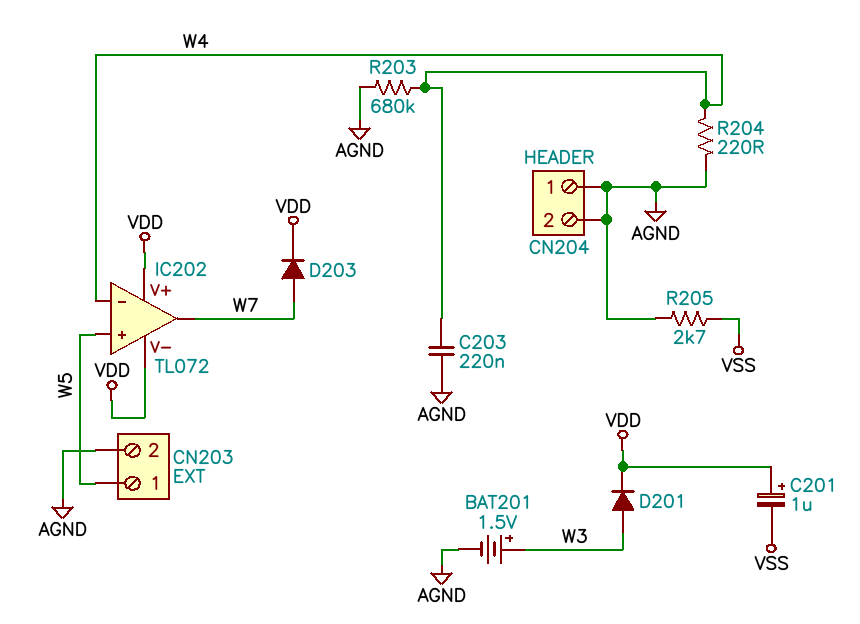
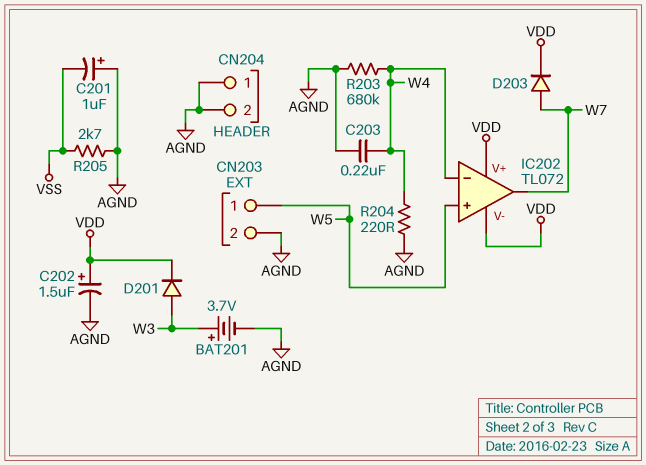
BAT201: 1.5V (plus W3, minus AGND) -> 3.7V (plus W3, minus AGND)
C201: 1uF (plus VDD, minus VSS) -> 1uF (plus AGND, minus VSS)
C202: none -> 1.5uF (plus VDD, minus AGND)

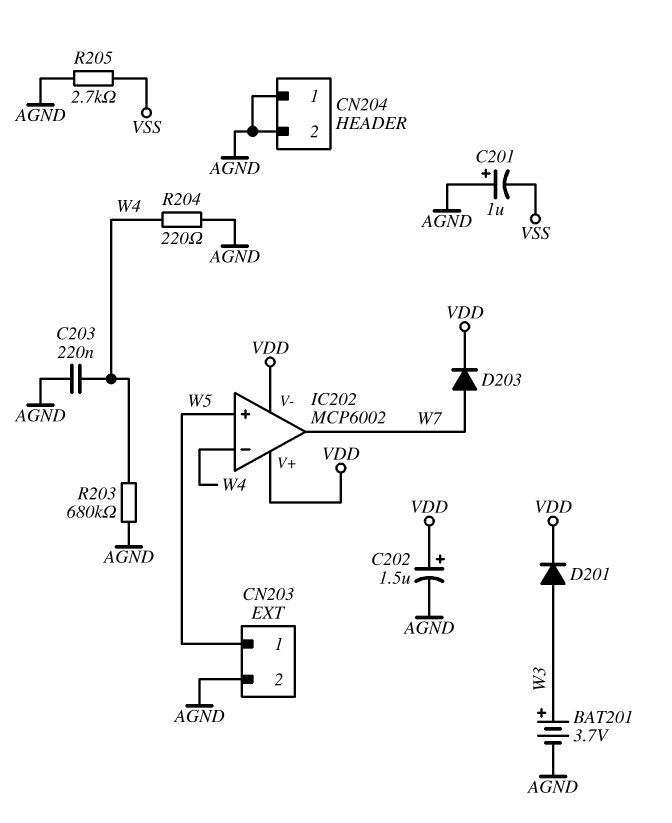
IC202: TL072 -> MCP6002

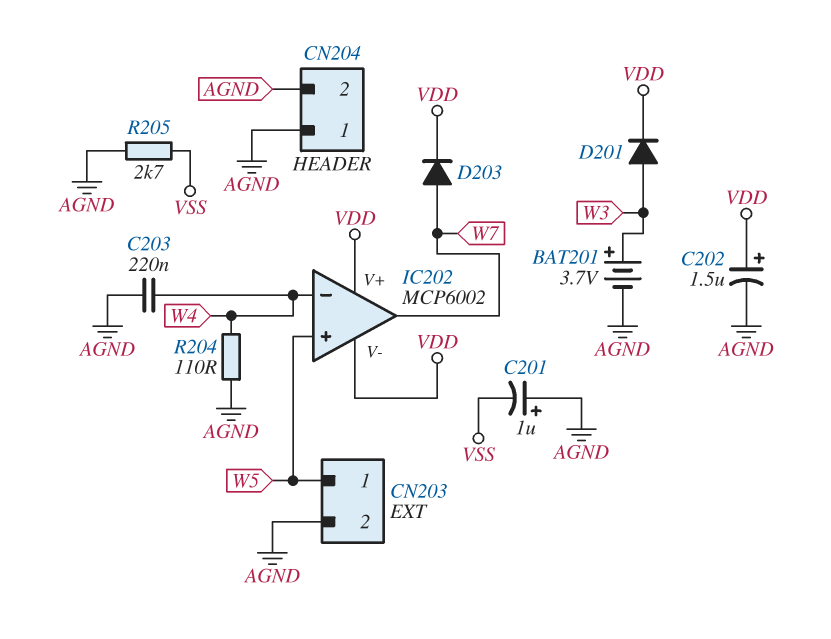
R203: 680k (AGND, W4) -> none
R204: 220 (AGND, W4) -> 110 (AGND, W4)

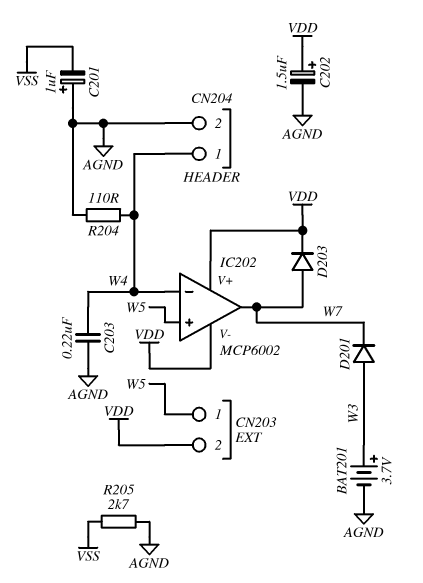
CN203 pin 2: AGND -> VDD
CN204 pin 1: AGND -> W4
D201: diode (A W3, K VDD) -> diode (A W3, K W7)

